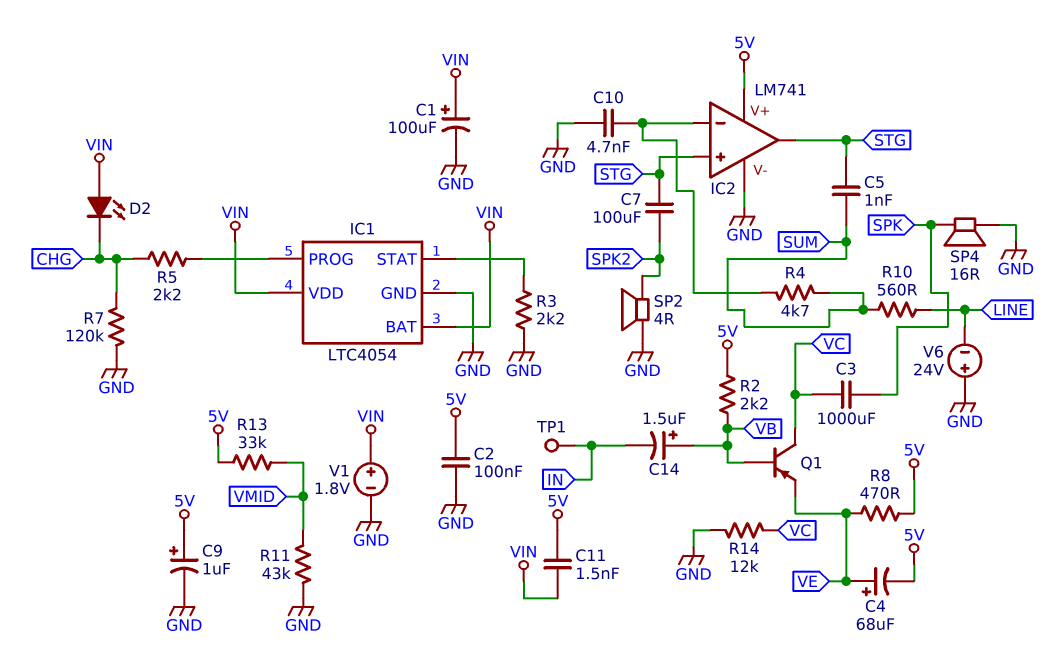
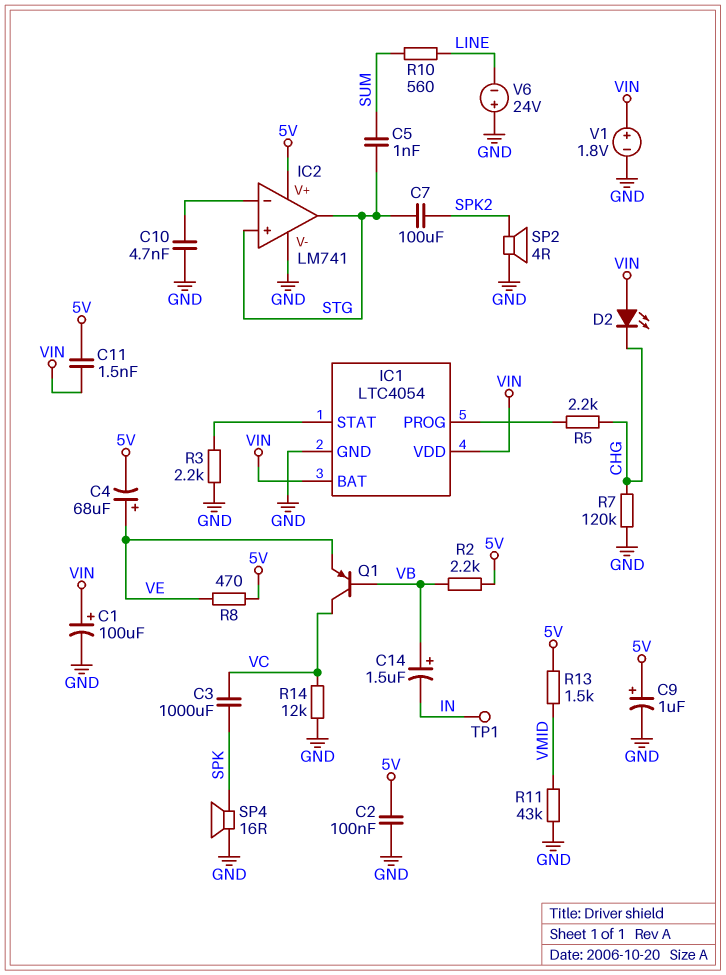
R4: 4.7k (IC2/in-, SUM) -> none
R13: 33k (5V, VMID) -> 1.5k (5V, VMID)

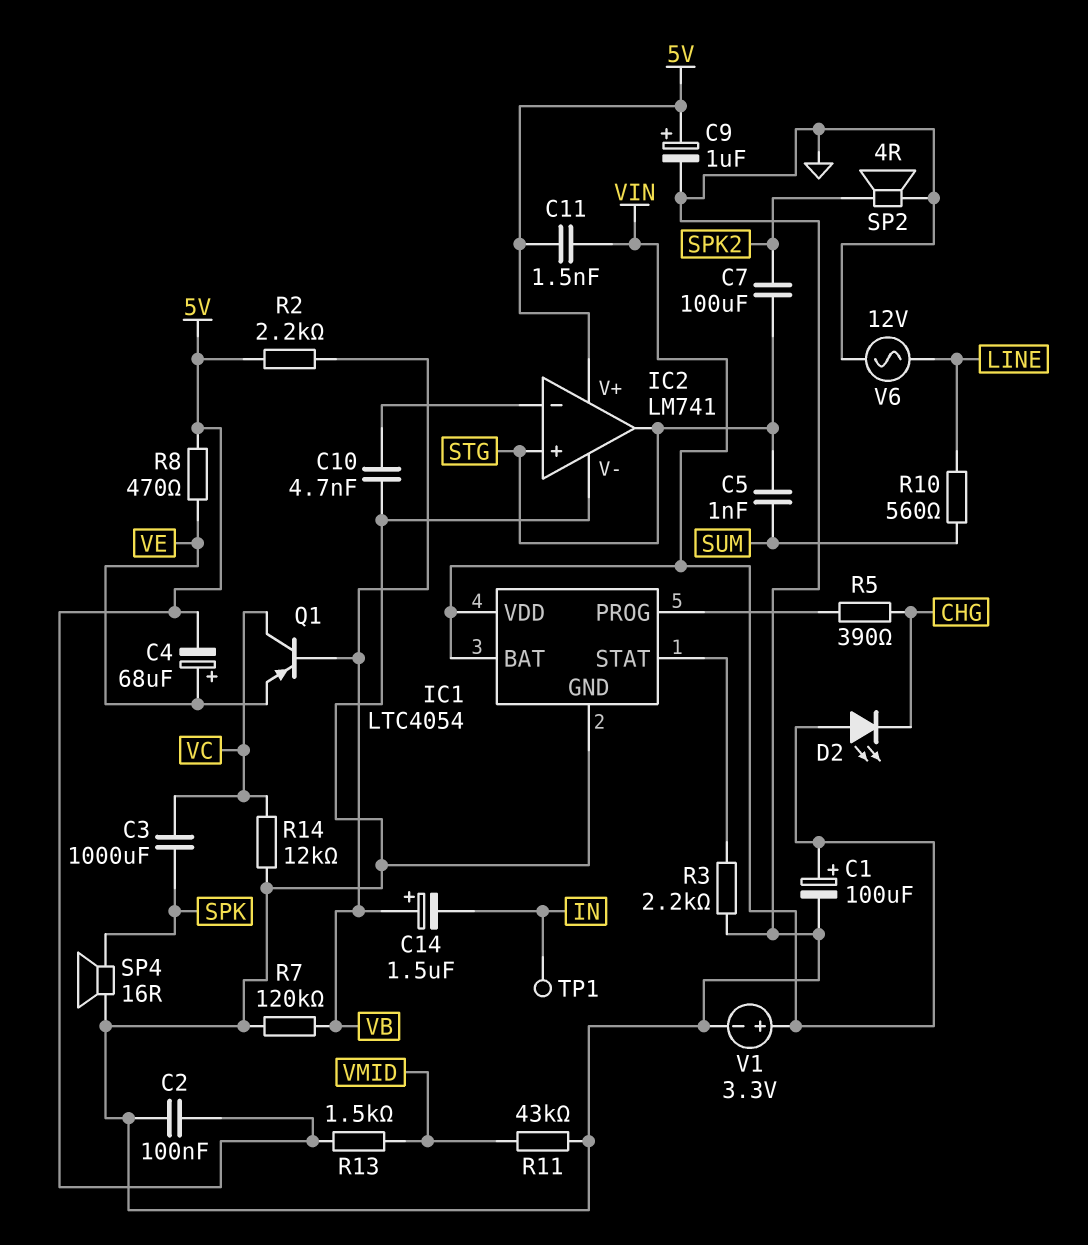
R5: 2.2k (CHG, IC1/PROG) -> 390 (CHG, IC1/PROG)
R7: 120k (CHG, GND) -> 120k (GND, VB)
V1: 1.8V (plus VIN, minus GND) -> 3.3V (plus VIN, minus GND)
V6: 24V (plus GND, minus LINE) -> AC 12V (GND, LINE)

